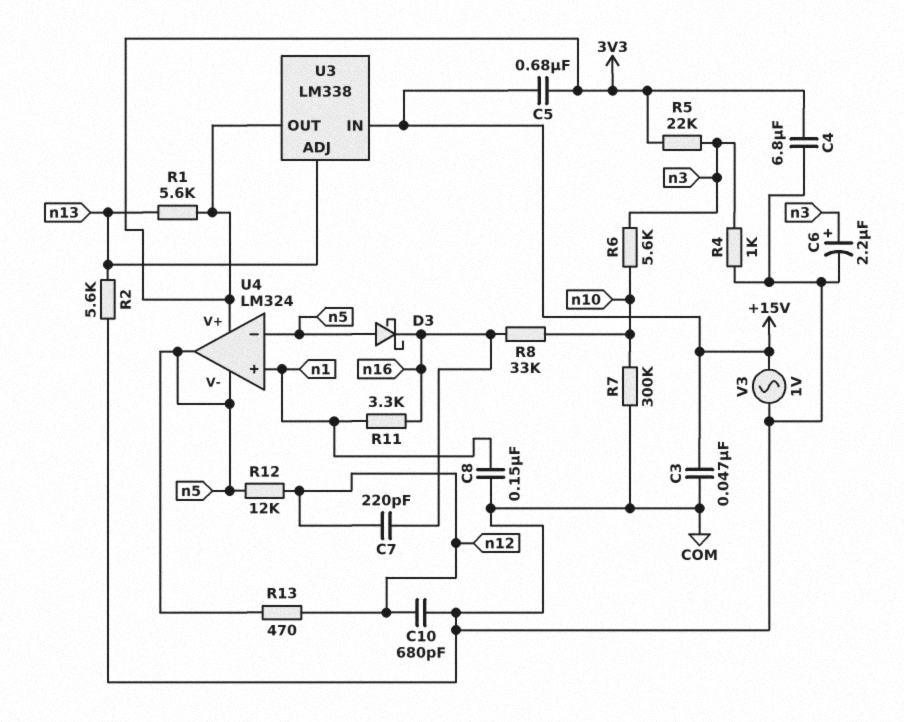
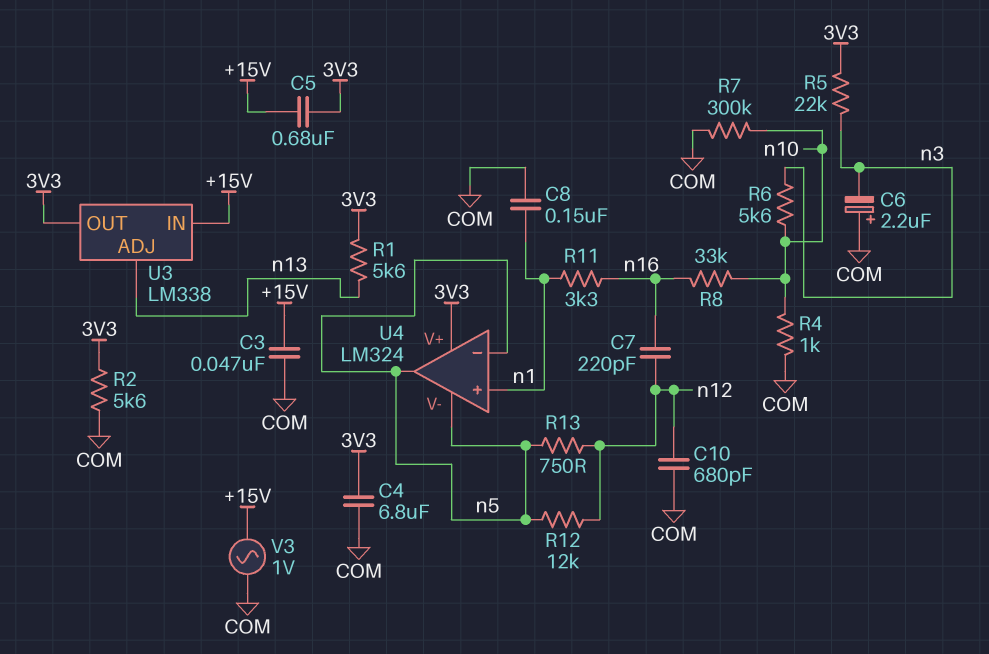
C6: 2.2uF (plus n3, minus COM) -> 2.2uF (plus COM, minus n3)
D3: schottky (A n5, K n16) -> none
R2: 5.6k (COM, n13) -> 5.6k (3V3, COM)
R4: 1k (COM, n3) -> 1k (COM, n10)
R13: 470 (n5, n12) -> 750 (n5, n12)

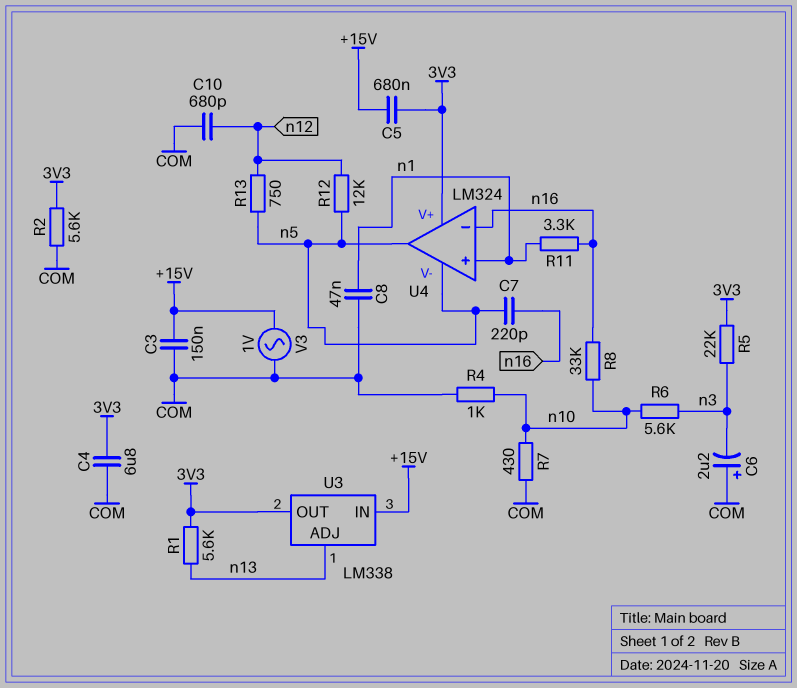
C3: 47nF (+15V, COM) -> 150nF (+15V, COM)
C7: 220pF (n12, n16) -> 220pF (n5, n16)
C8: 150nF (COM, n1) -> 47nF (COM, n1)
R7: 300k (COM, n10) -> 430 (COM, n10)
U4 pin in-: n5 -> n16

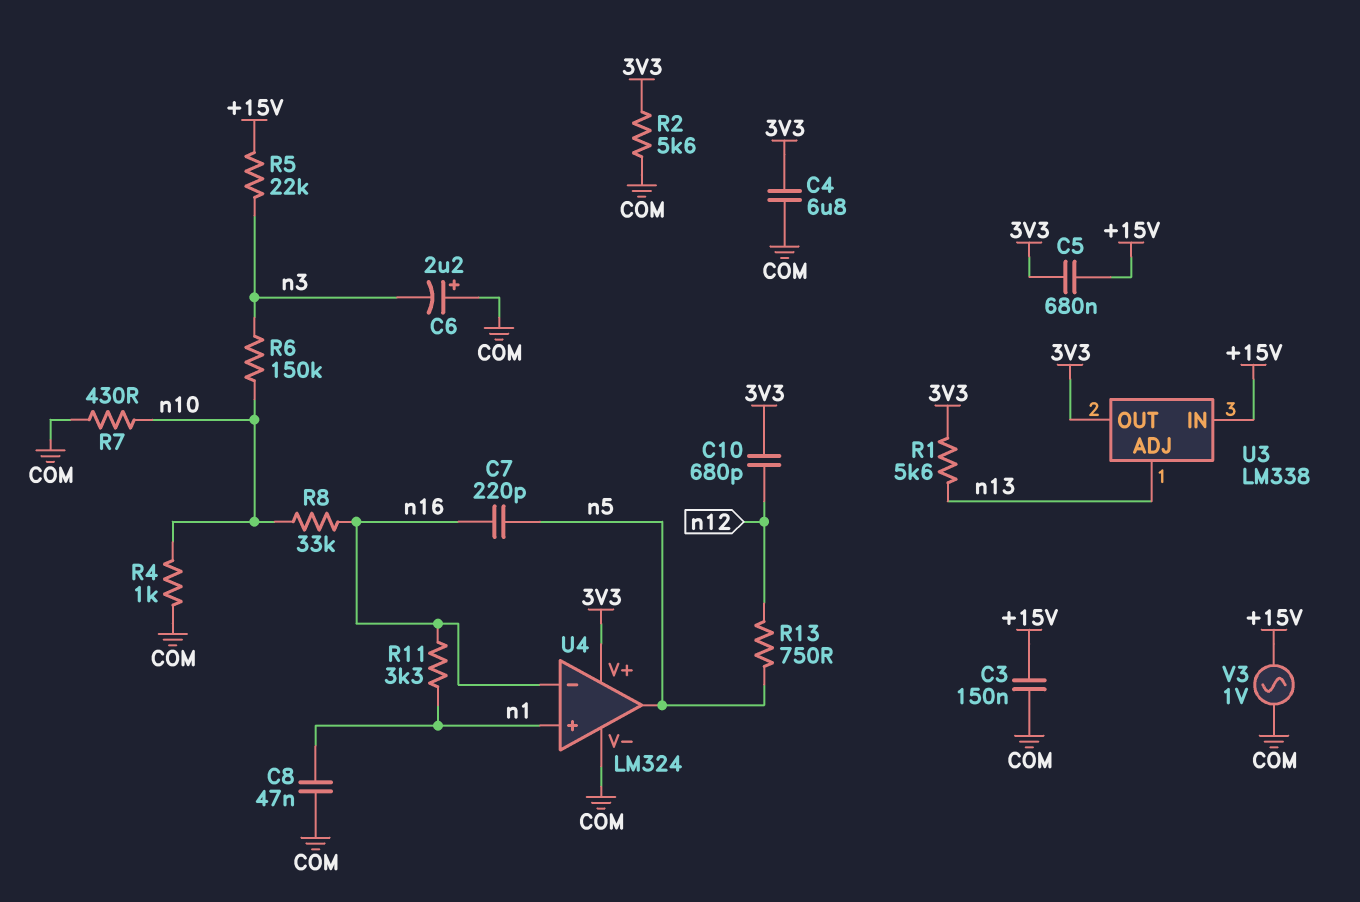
C10: 680pF (COM, n12) -> 680pF (3V3, n12)
R5: 22k (3V3, n3) -> 22k (+15V, n3)
R6: 5.6k (n3, n10) -> 150k (n3, n10)
R12: 12k (n5, n12) -> none
U4 pin V-: n5 -> COM

